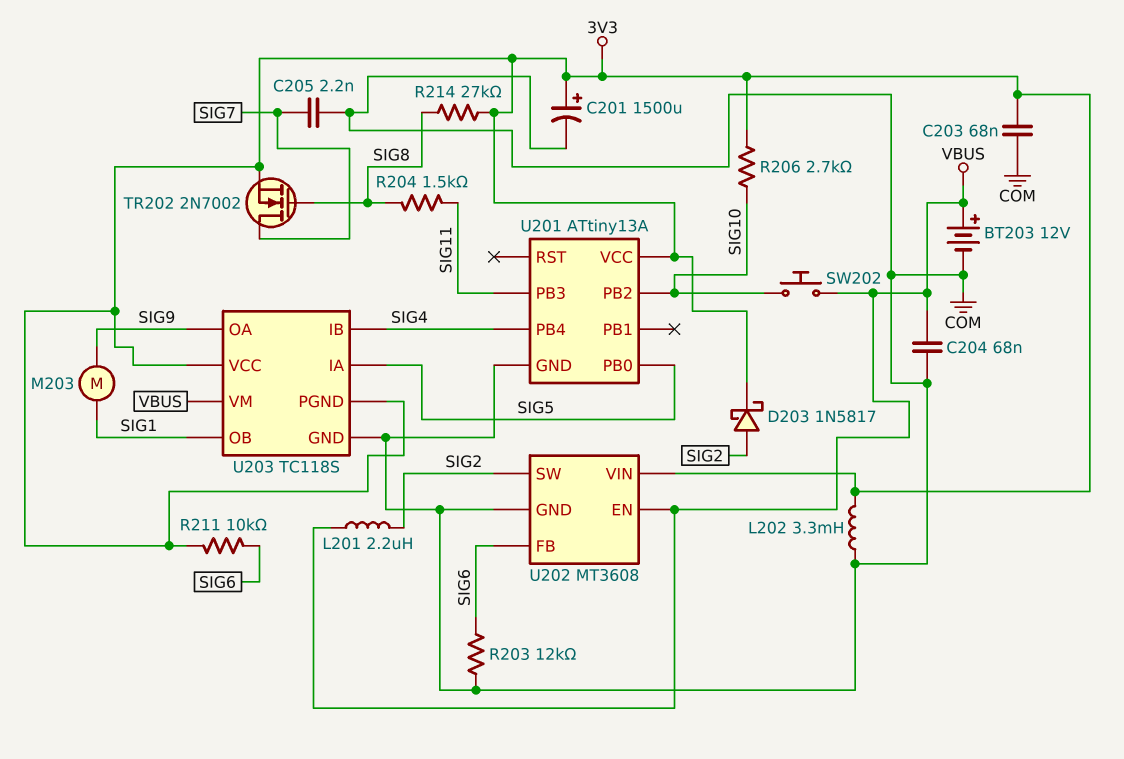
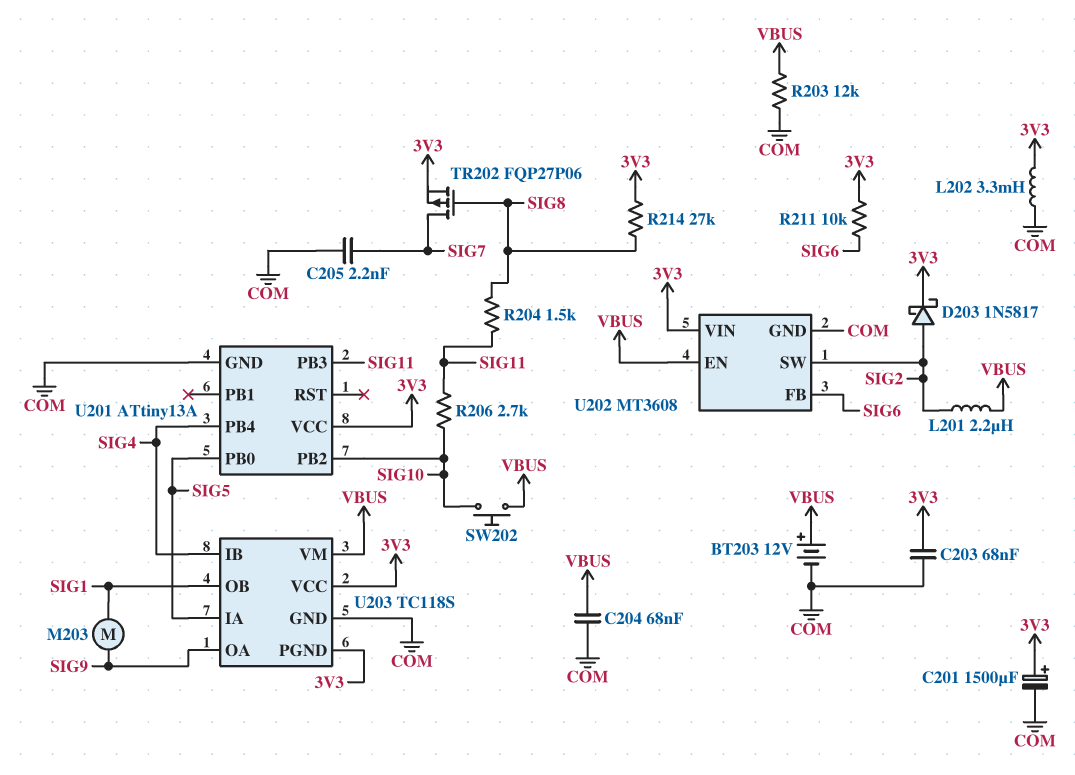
R203: 12k (COM, SIG6) -> 12k (COM, VBUS)
R206: 2.7k (3V3, SIG10) -> 2.7k (SIG10, SIG11)
TR202: NMOS 2N7002 (G SIG8, D SIG7, S 3V3) -> PMOS FQP27P06 (G SIG8, D SIG7, S 3V3)

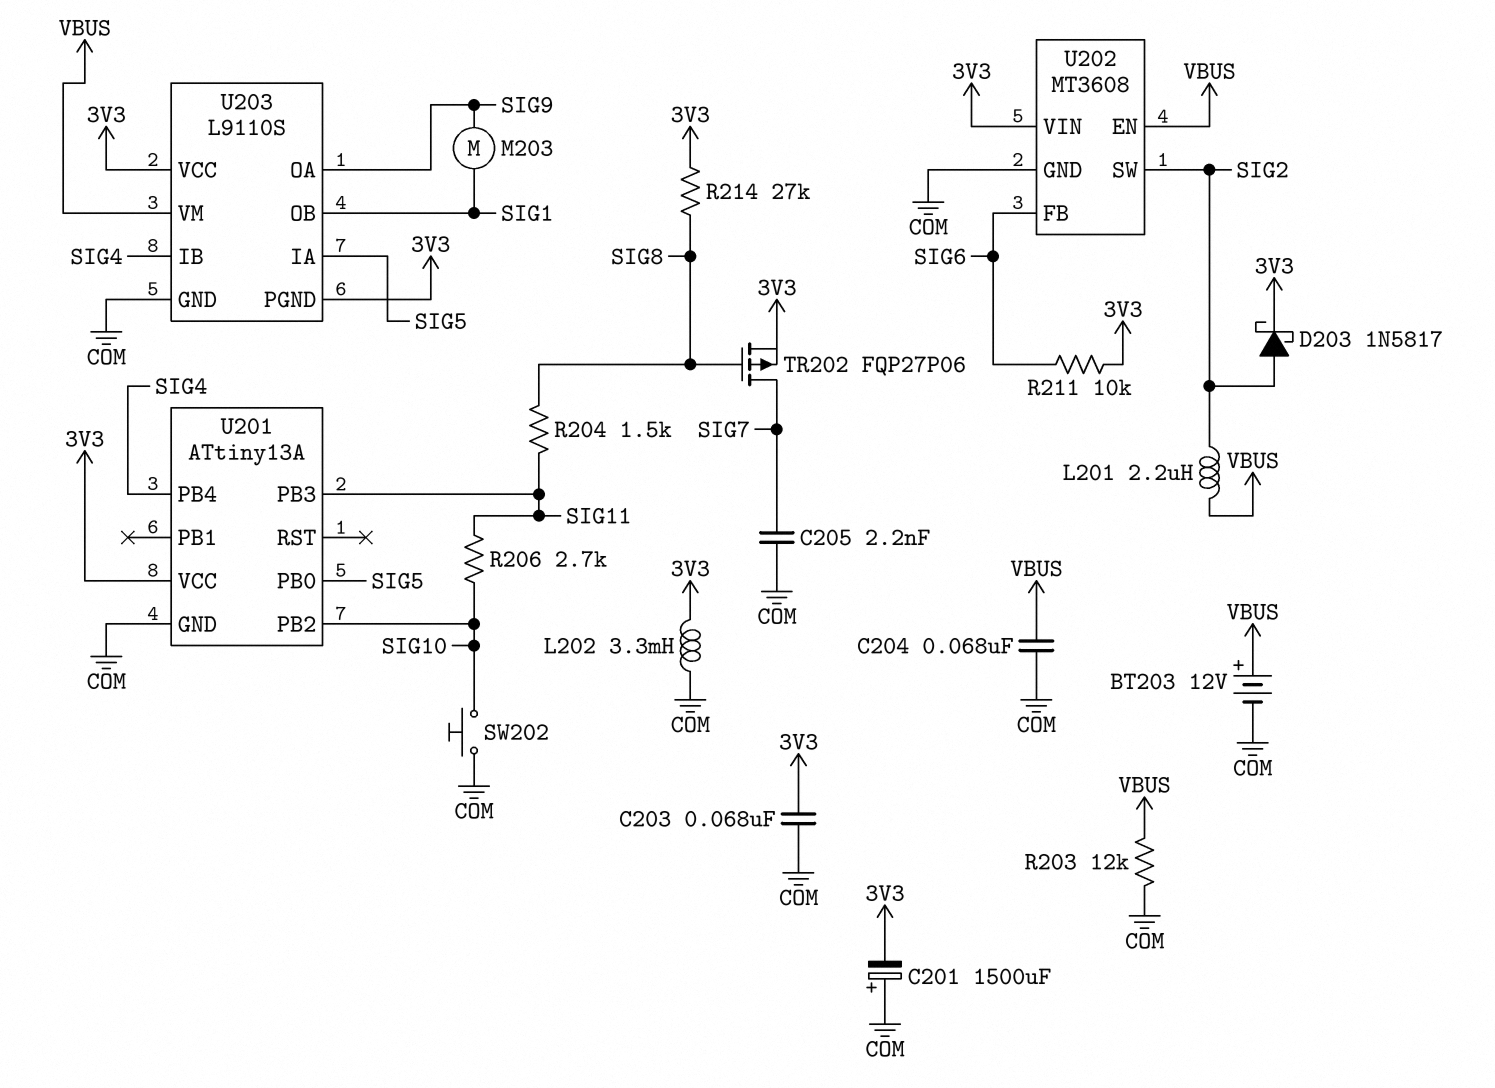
C201: 1500uF (plus 3V3, minus COM) -> 1500uF (plus COM, minus 3V3)
SW202: button (SIG10, VBUS) -> button (COM, SIG10)
U203: TC118S -> L9110S

